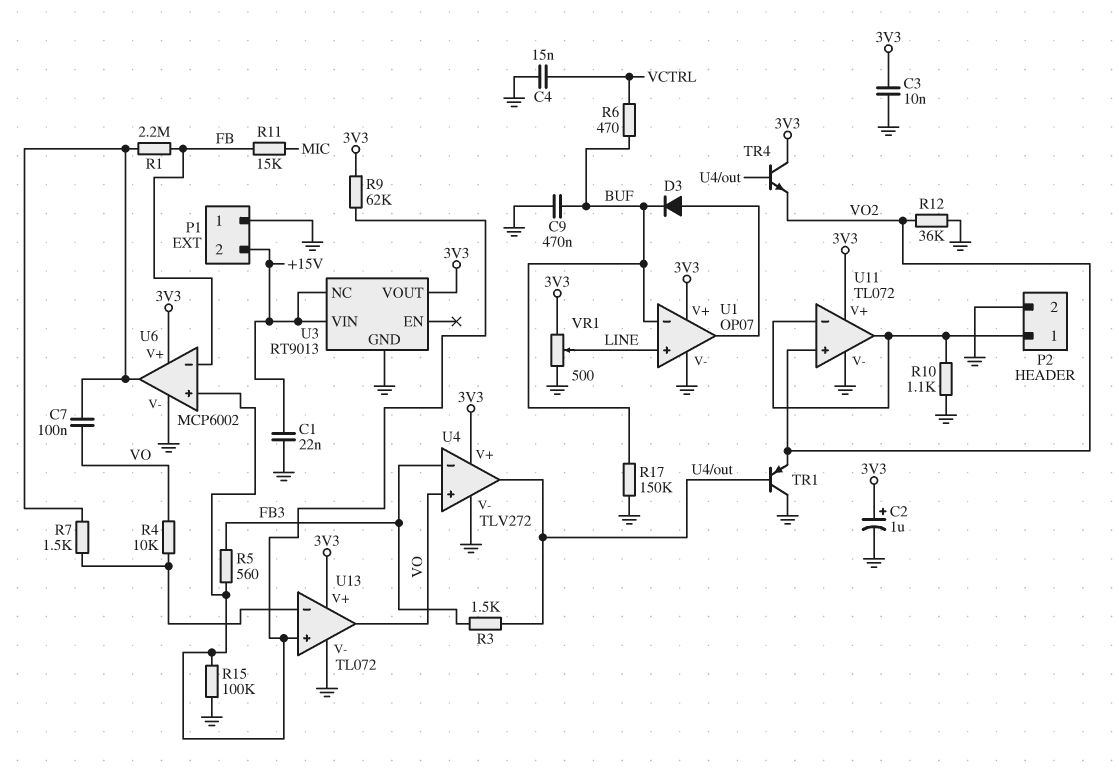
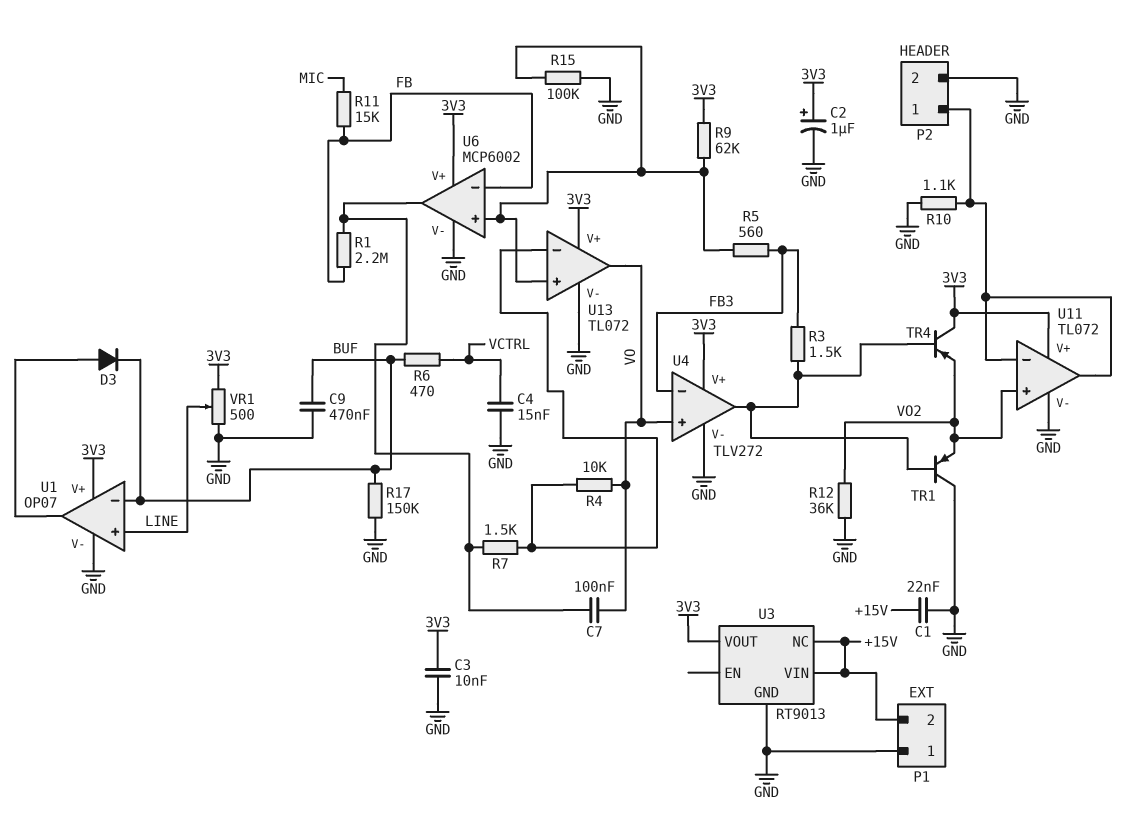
TR4: NPN (B U4/out, C 3V3, E VO2) -> PNP (B U4/out, C 3V3, E VO2)

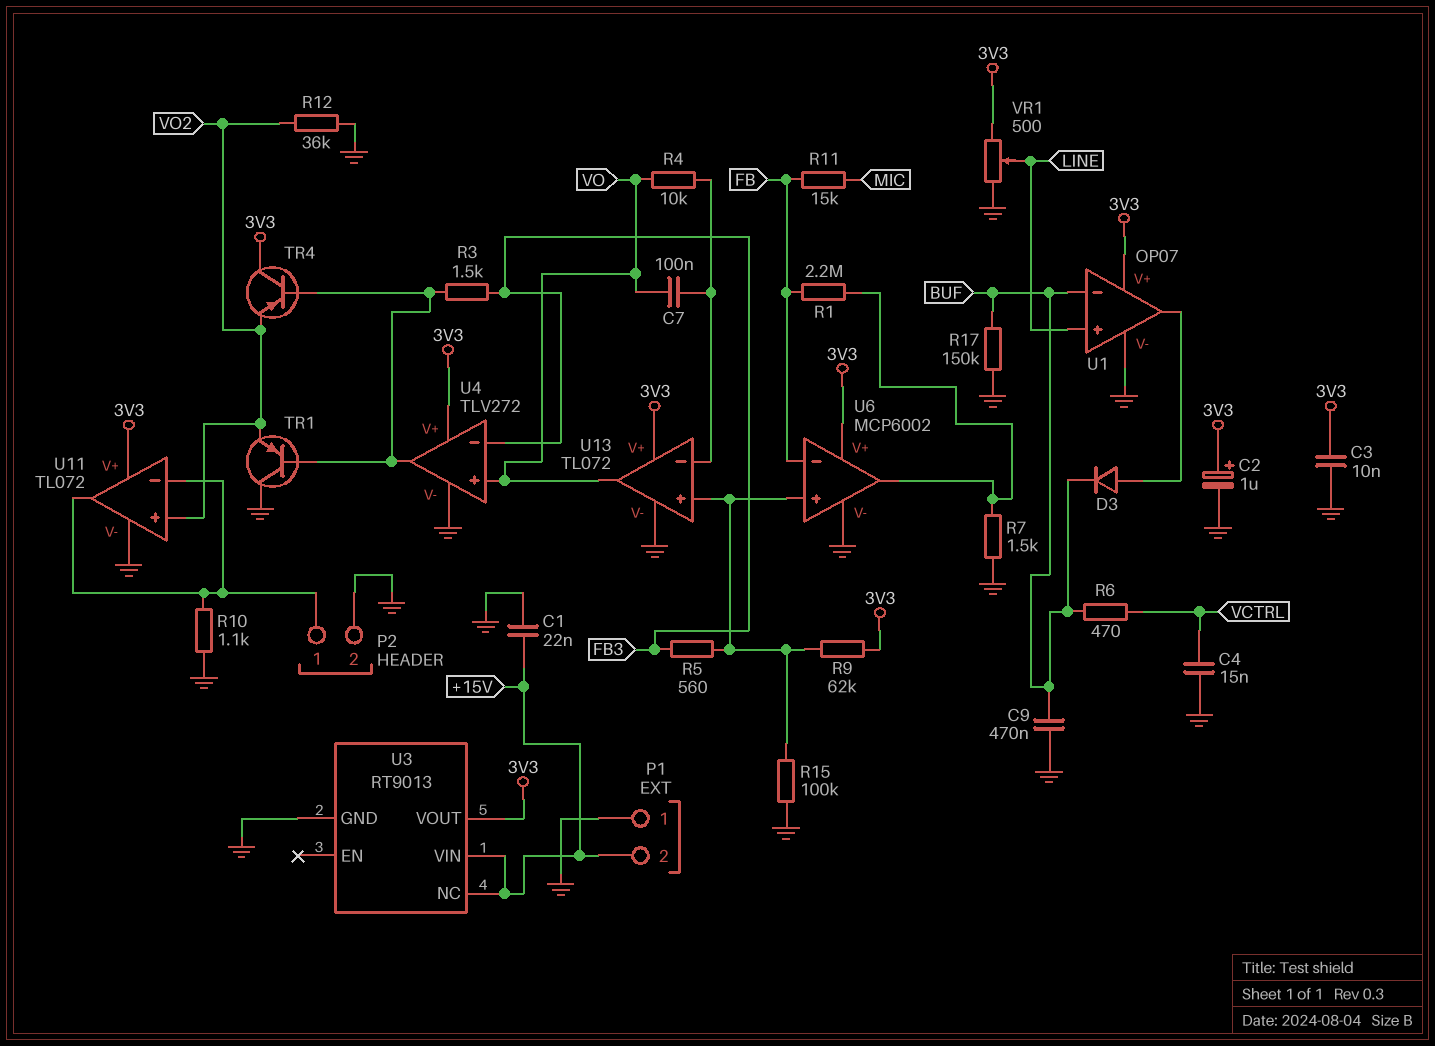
C7: 100nF (U6/out, VO) -> 100nF (U13/in-, VO)
R7: 1.5k (U6/out, U13/in-) -> 1.5k (GND, U6/out)

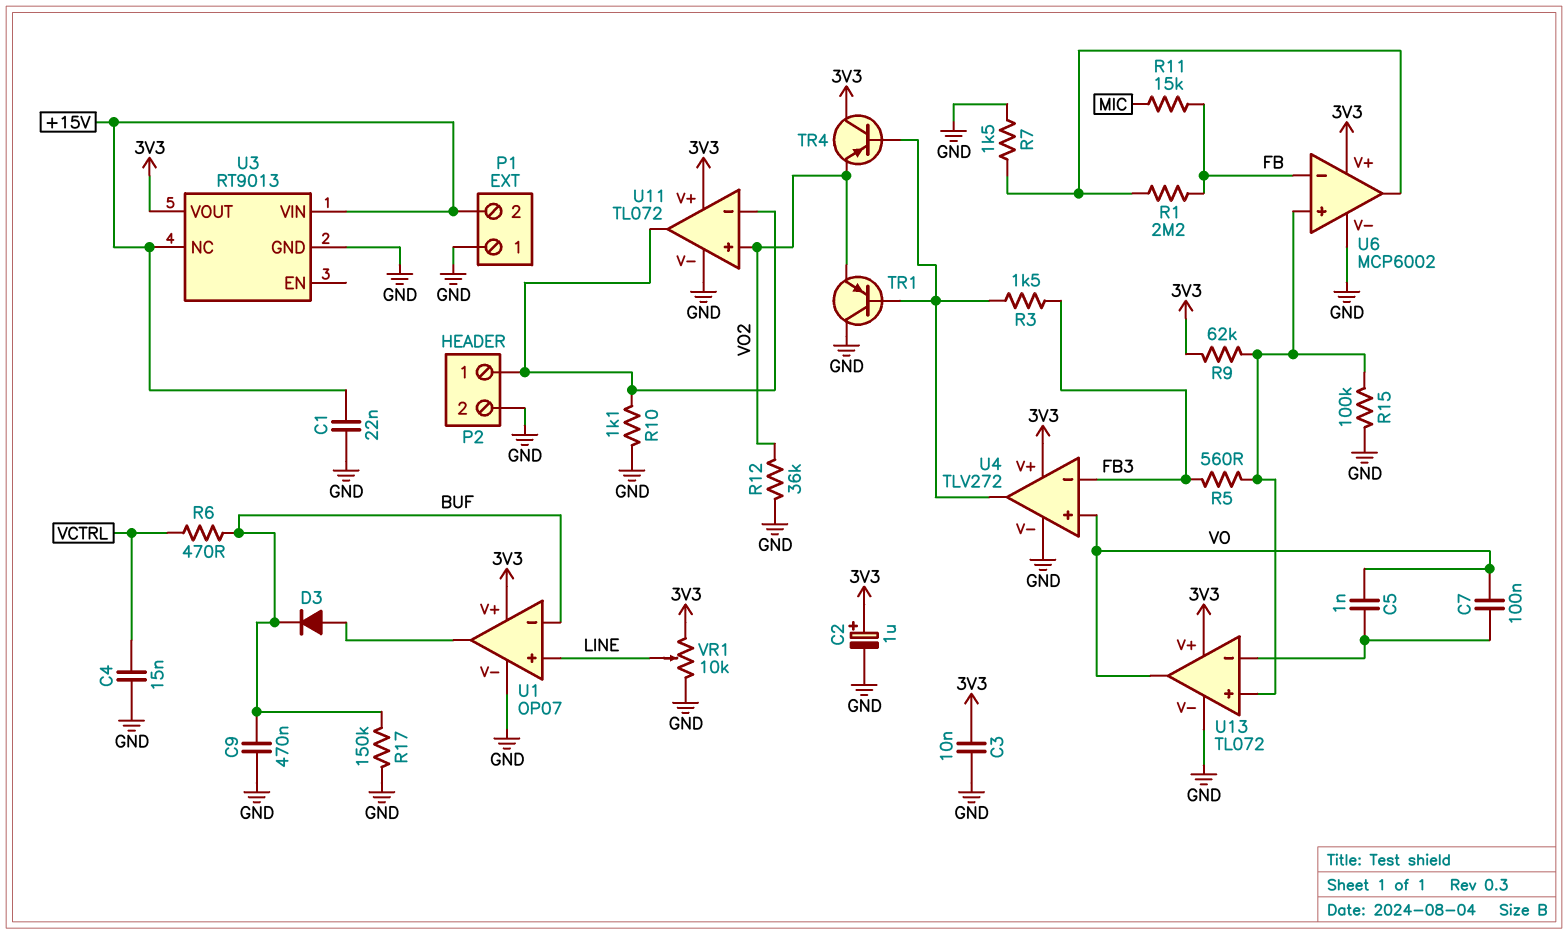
C5: none -> 1nF (U13/in-, VO)
R4: 10k (U13/in-, VO) -> none
VR1: 500 (3V3, GND, wiper LINE) -> 10k (3V3, GND, wiper LINE)

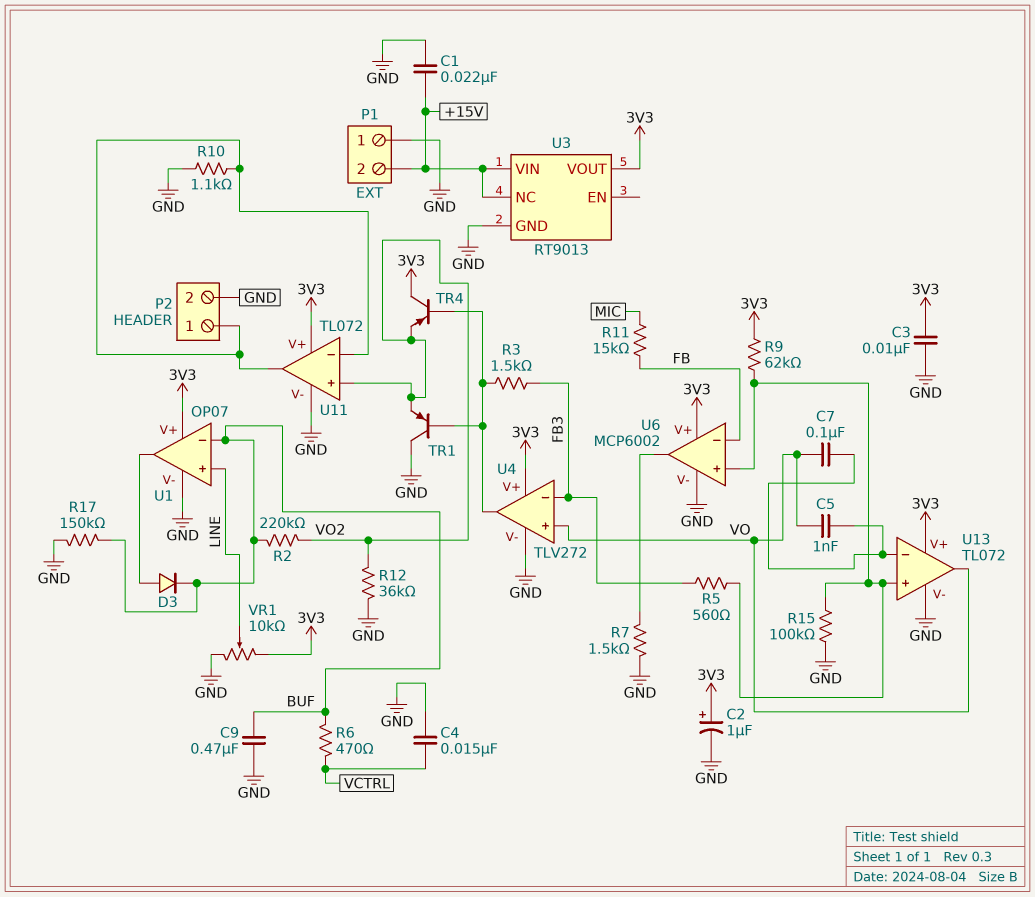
R1: 2.2M (FB, U6/out) -> none
R2: none -> 220k (BUF, VO2)

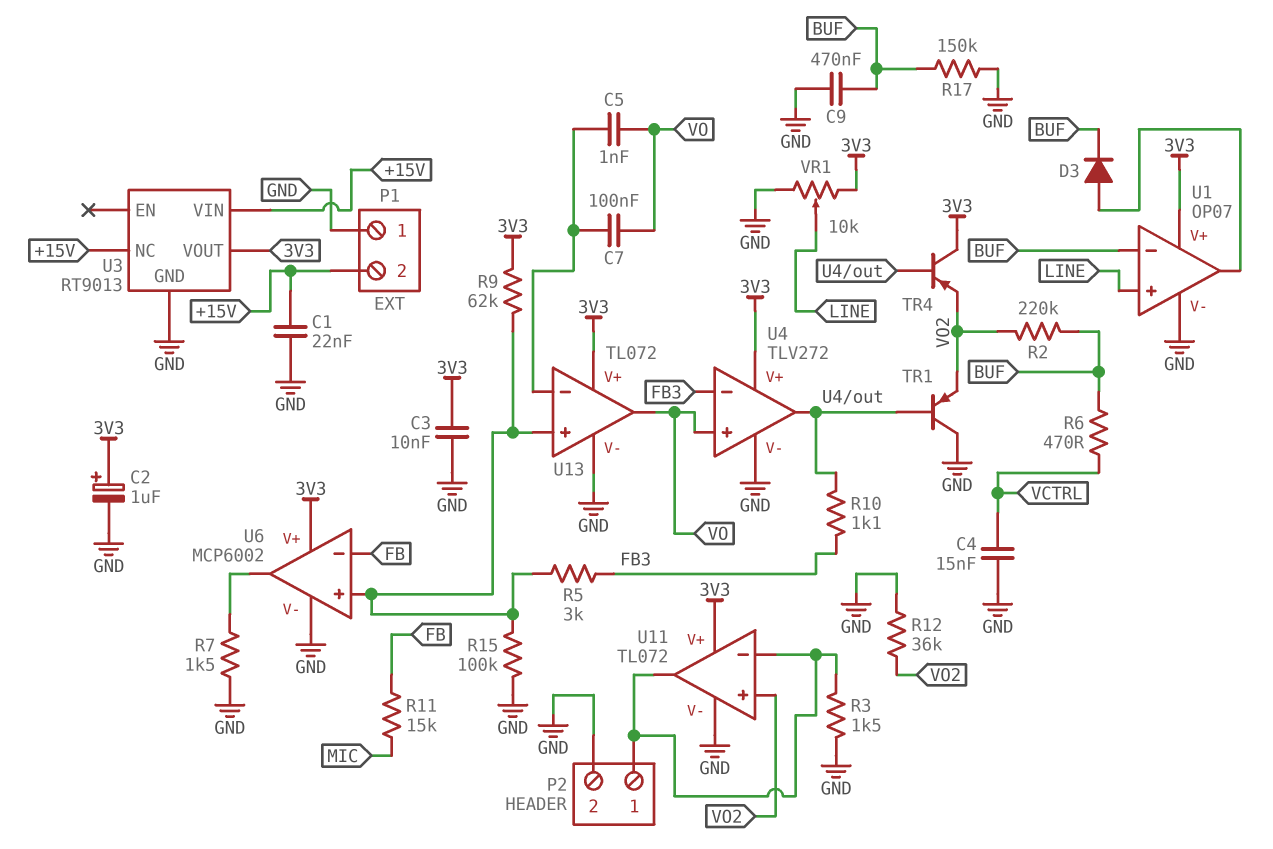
R3: 1.5k (FB3, U4/out) -> 1.5k (GND, P2/1)
R5: 560 (FB3, U6/in+) -> 3k (FB3, U6/in+)
R10: 1.1k (GND, P2/1) -> 1.1k (FB3, U4/out)

